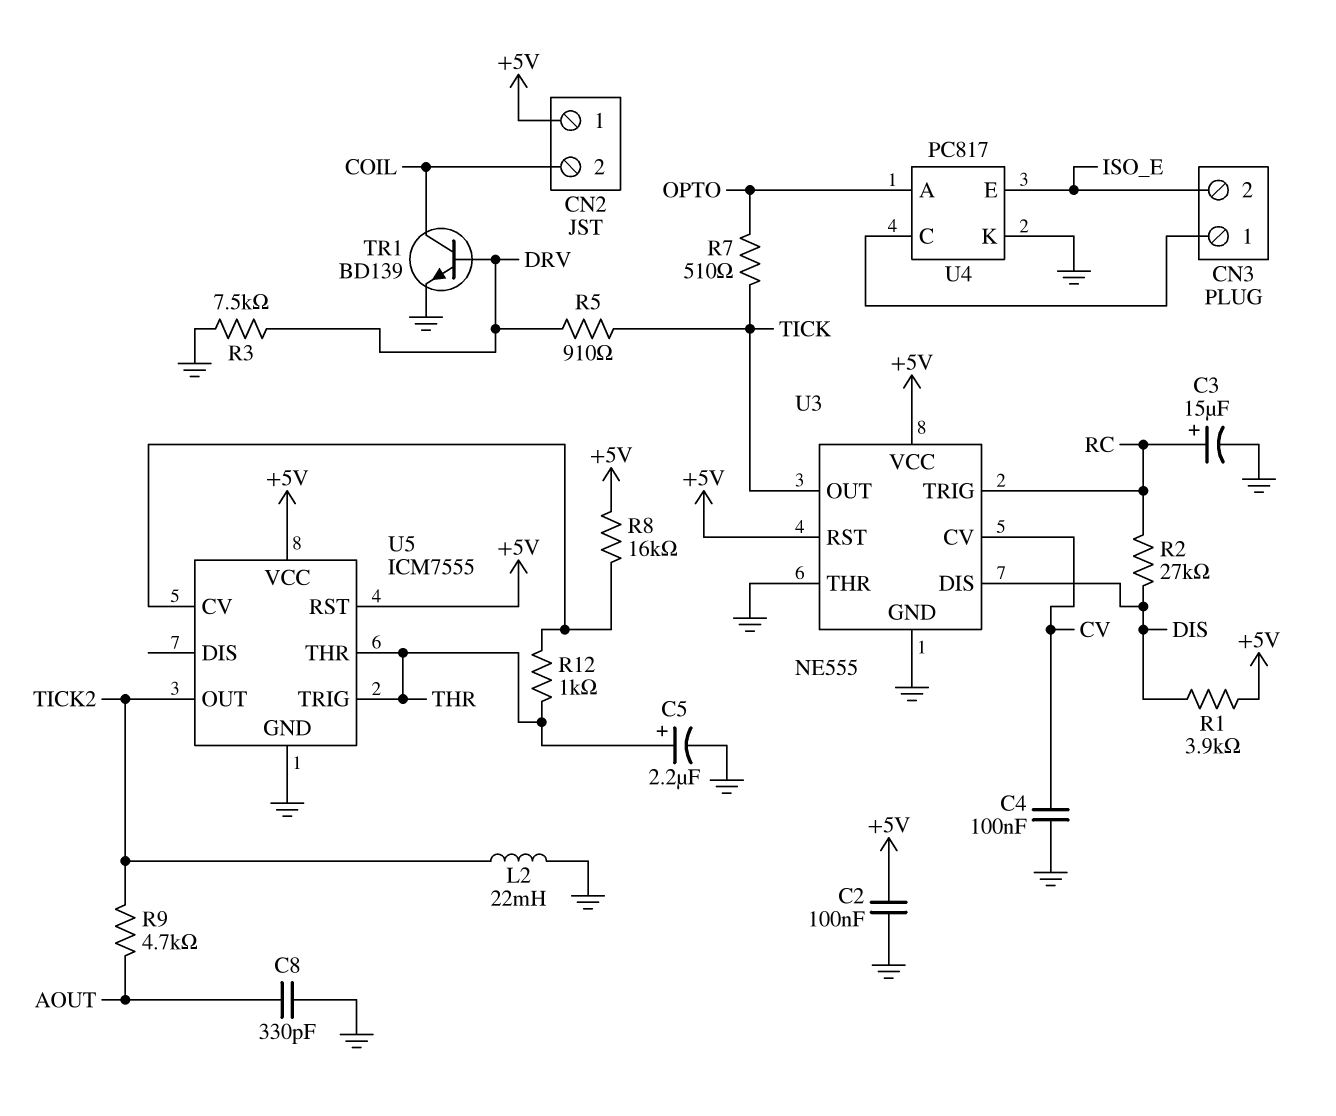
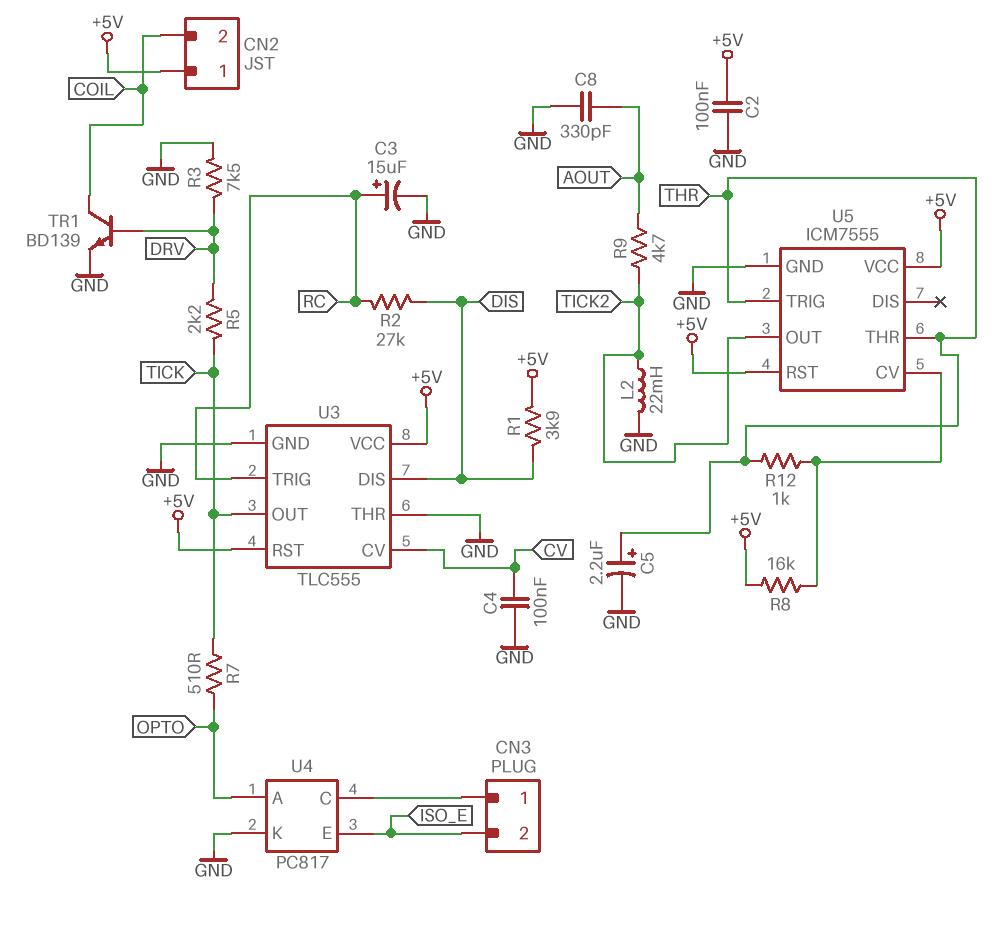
R5: 910 (DRV, TICK) -> 2.2k (DRV, TICK)
U3: NE555 -> TLC555

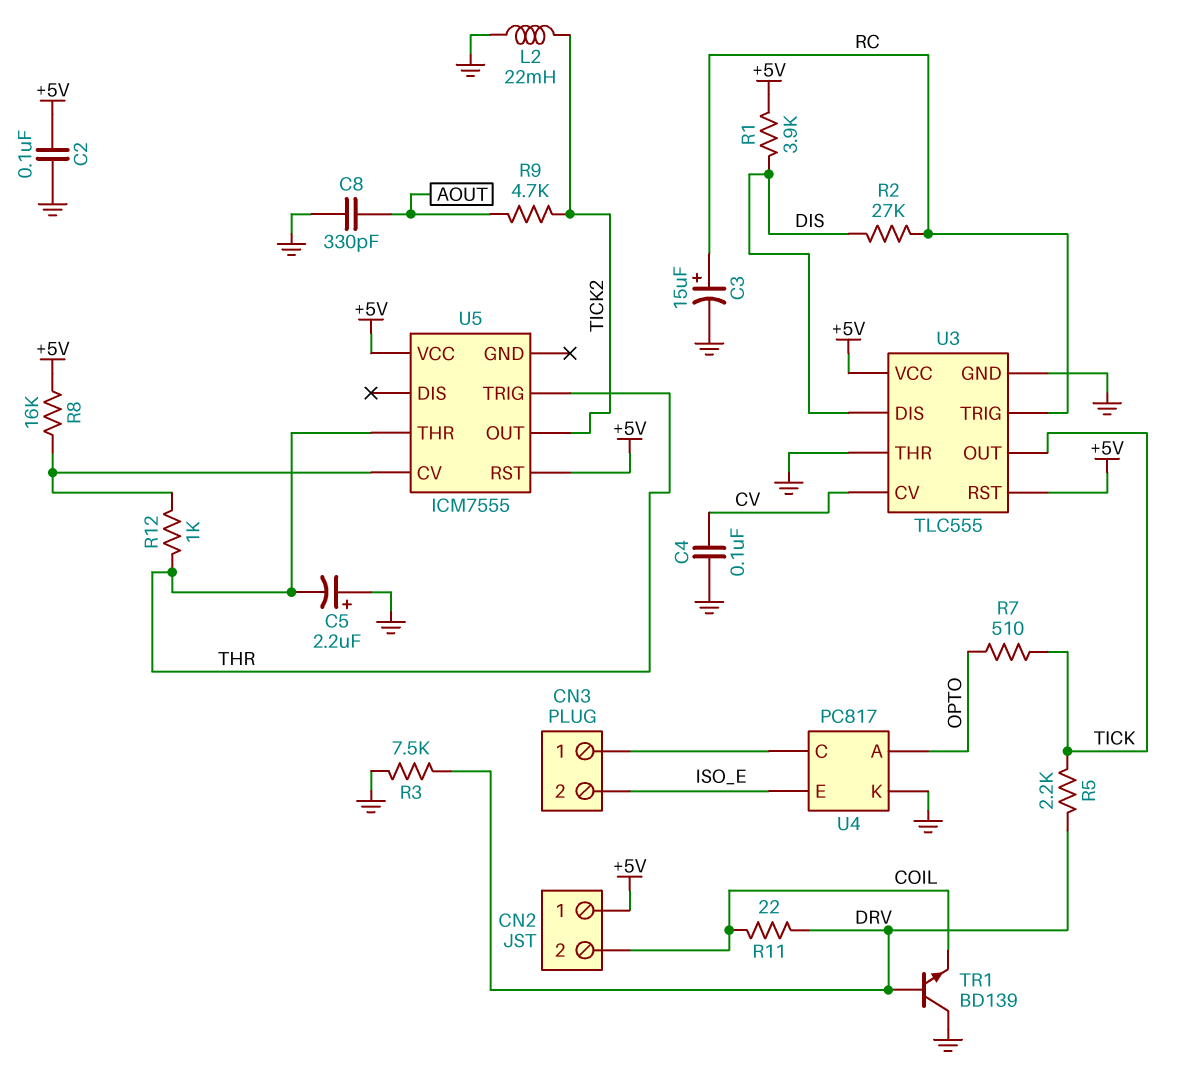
C5: 2.2uF (plus THR, minus GND) -> 2.2uF (plus GND, minus THR)
R11: none -> 22 (COIL, DRV)
TR1: NPN BD139 (B DRV, C COIL, E GND) -> NPN BD139 (B DRV, C GND, E COIL)
U5 pin GND: GND -> none

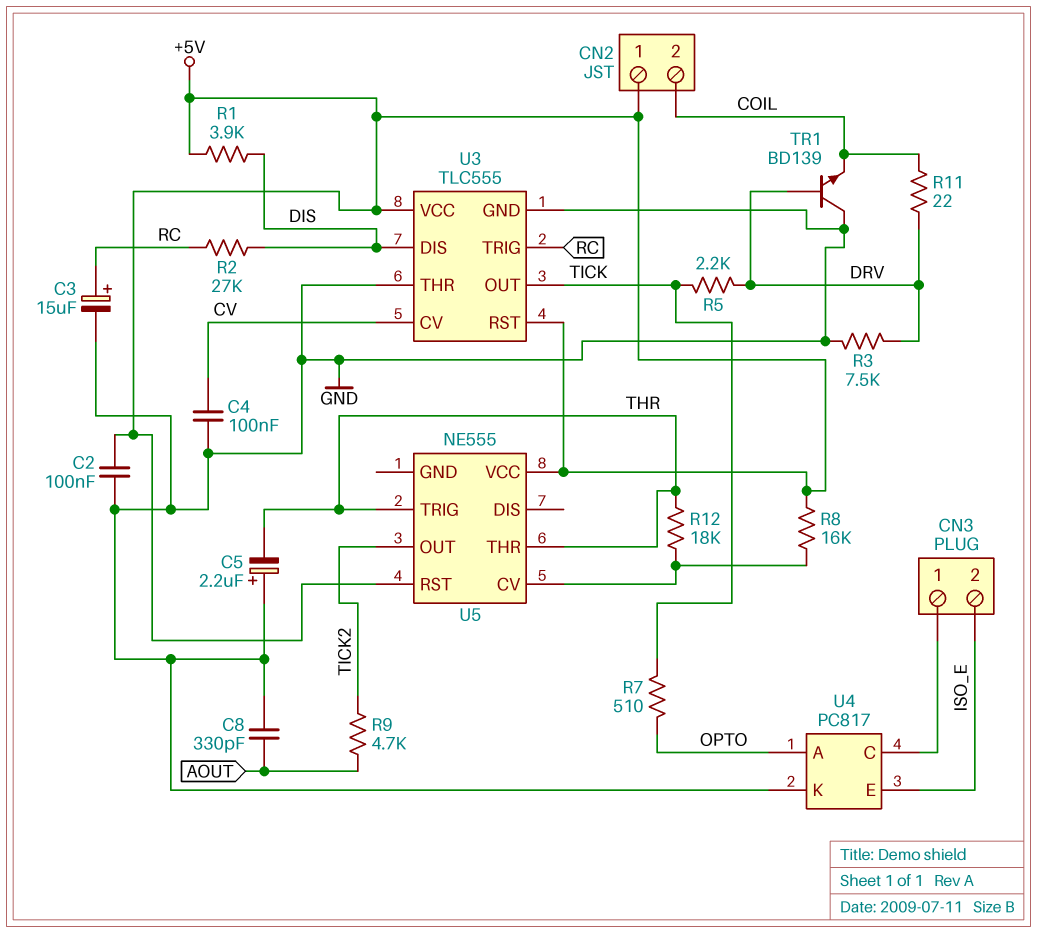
L2: 22mH (GND, TICK2) -> none
R12: 1k (THR, U5/CV) -> 18k (THR, U5/CV)
U5: ICM7555 -> NE555

